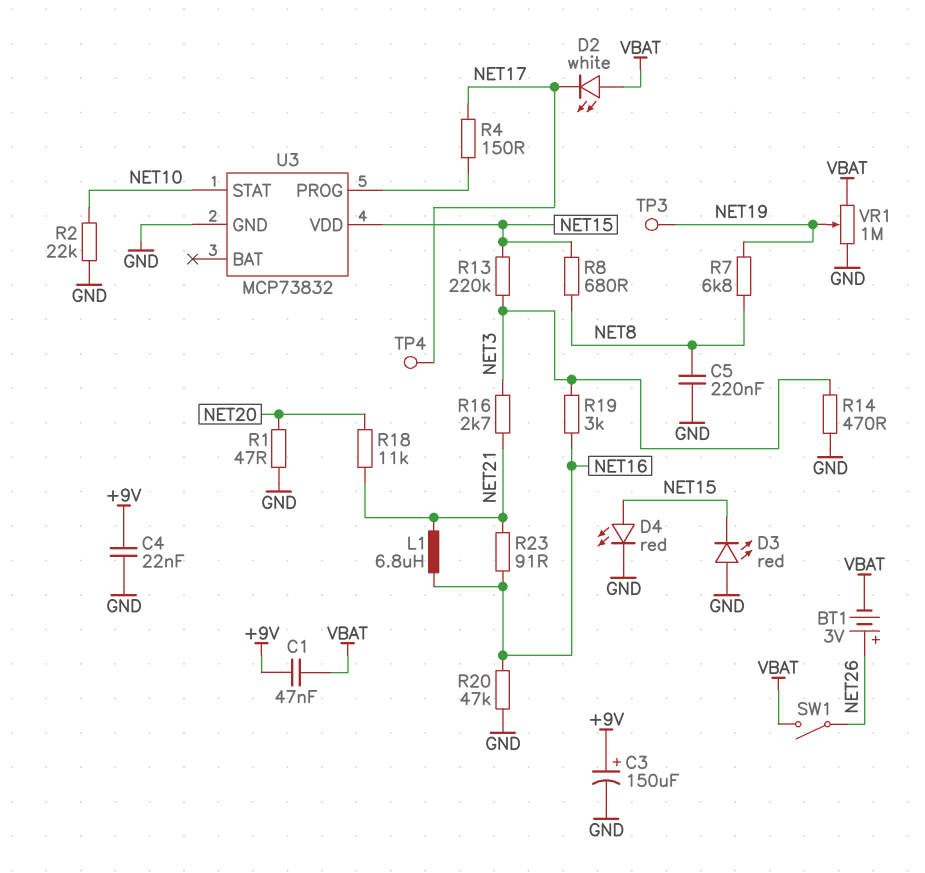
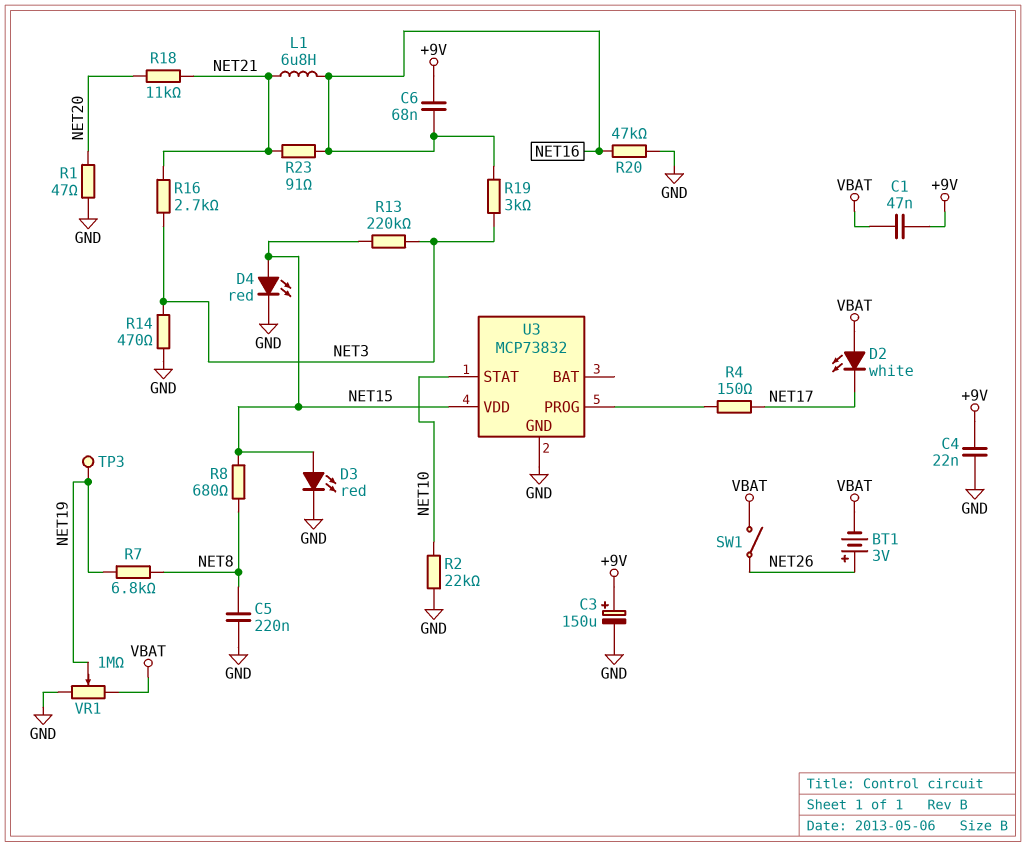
C6: none -> 68nF (+9V, NET16)
D3: LED red (A GND, K NET15) -> LED red (A NET15, K GND)
TP4: test point (NET17) -> none

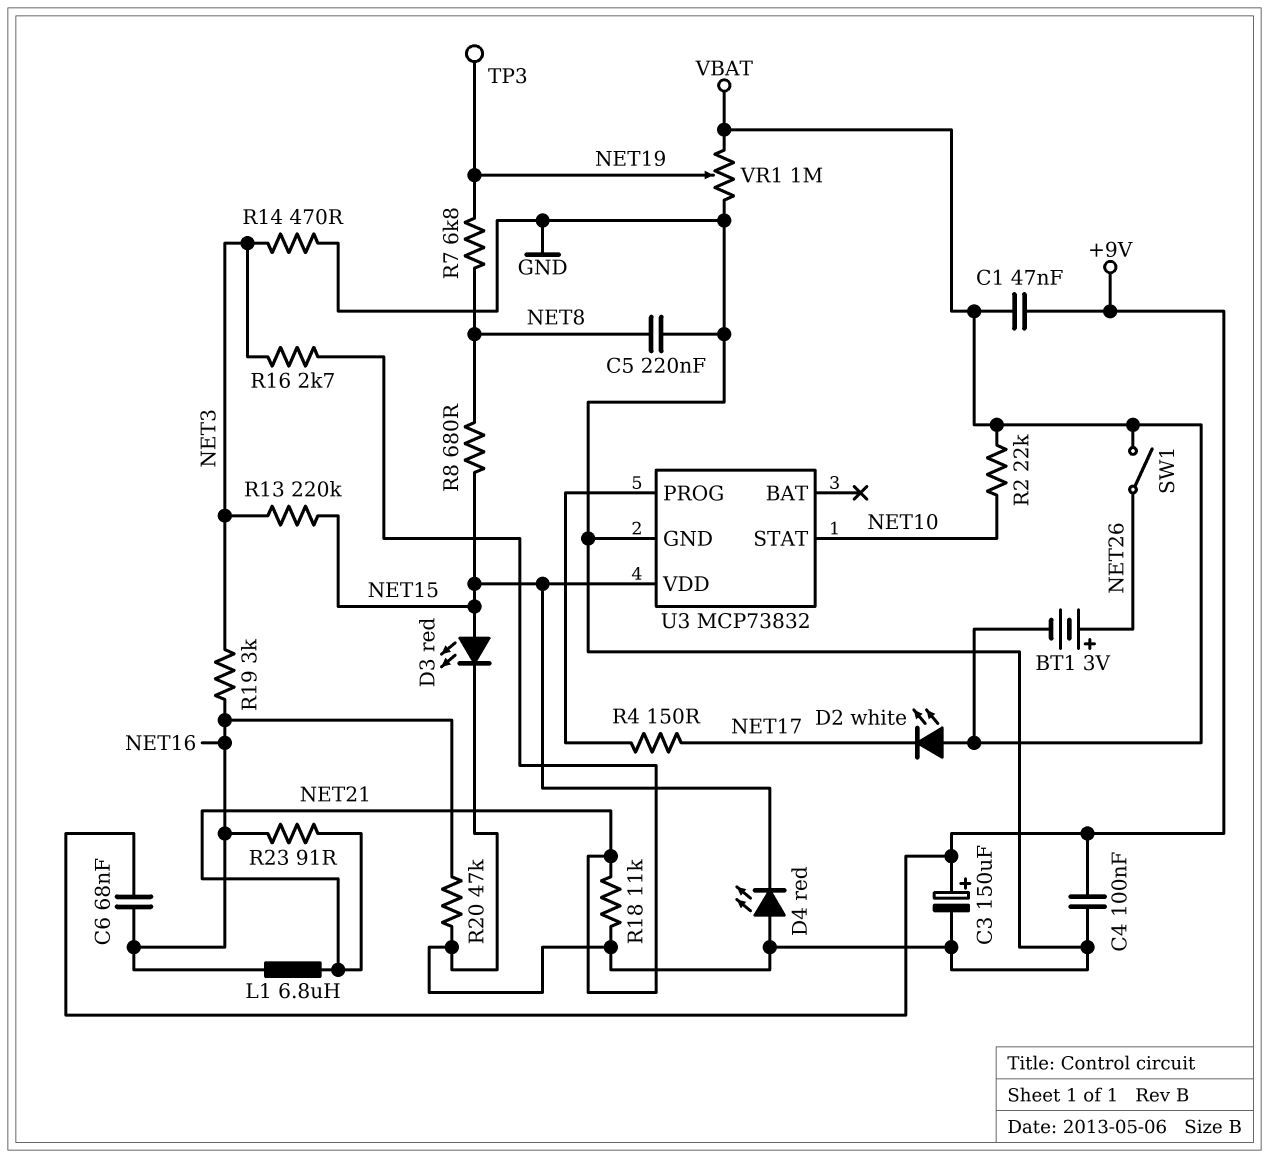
C4: 22nF (+9V, GND) -> 100nF (+9V, GND)
D4: LED red (A NET15, K GND) -> LED red (A GND, K NET15)
R1: 47 (GND, NET20) -> none
R2: 22k (GND, NET10) -> 22k (NET10, VBAT)
R18: 11k (NET20, NET21) -> 11k (GND, NET21)

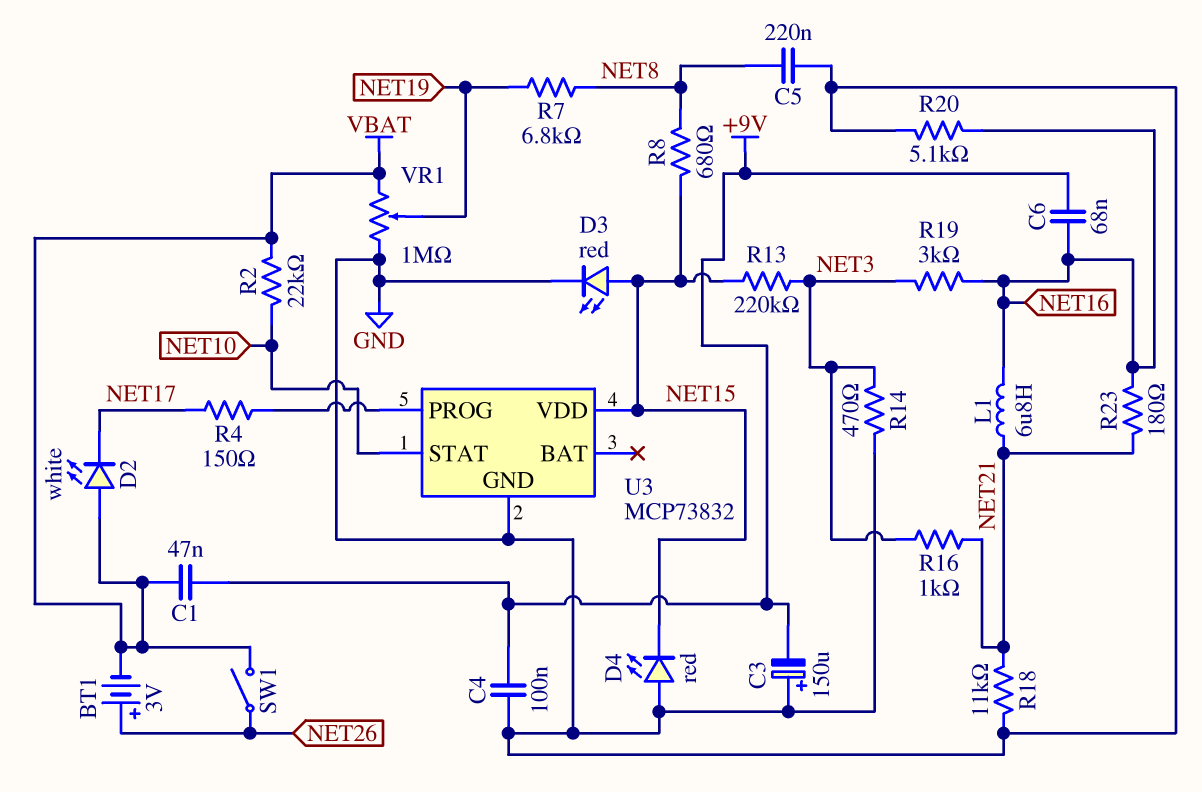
C3: 150uF (plus +9V, minus GND) -> 150uF (plus GND, minus +9V)
R16: 2.7k (NET3, NET21) -> 1k (NET3, NET21)
R20: 47k (GND, NET16) -> 5.1k (GND, NET16)
R23: 91 (NET16, NET21) -> 180 (NET16, NET21)
TP3: test point (NET19) -> none

